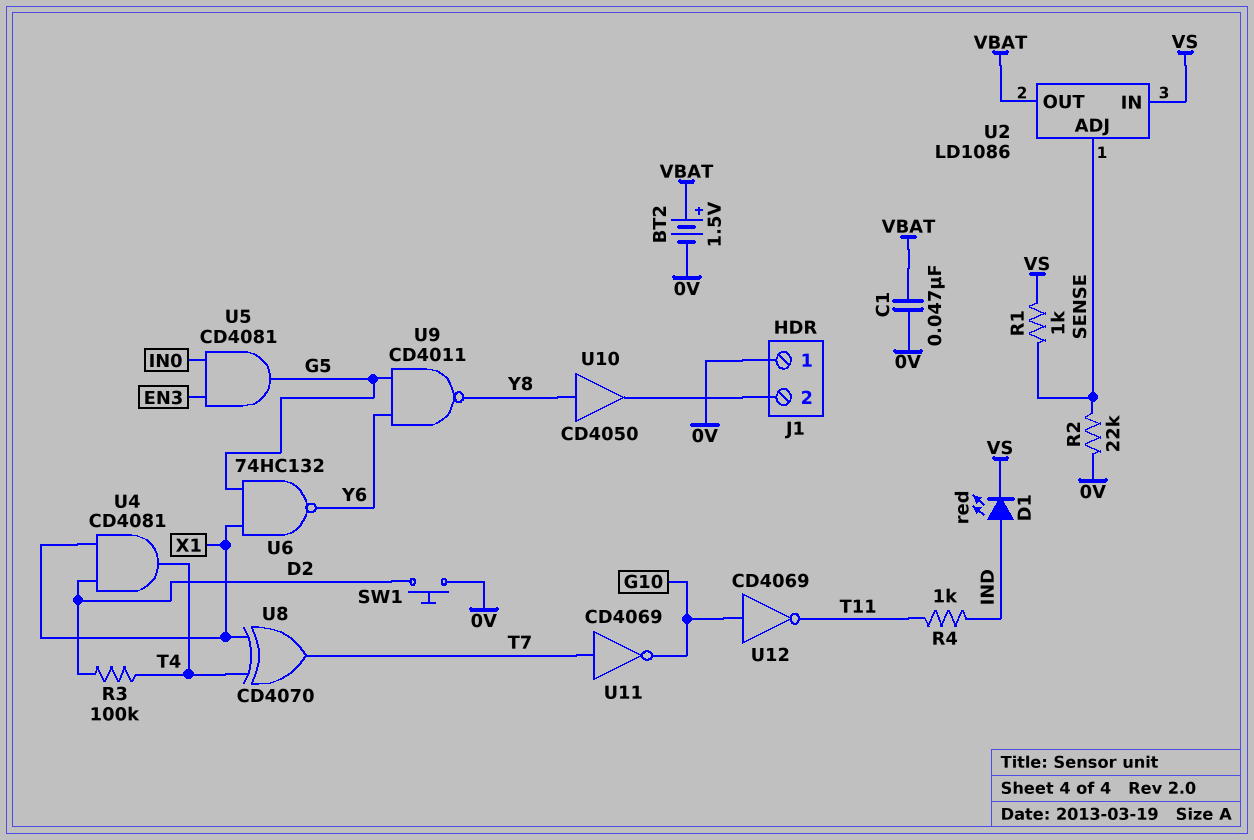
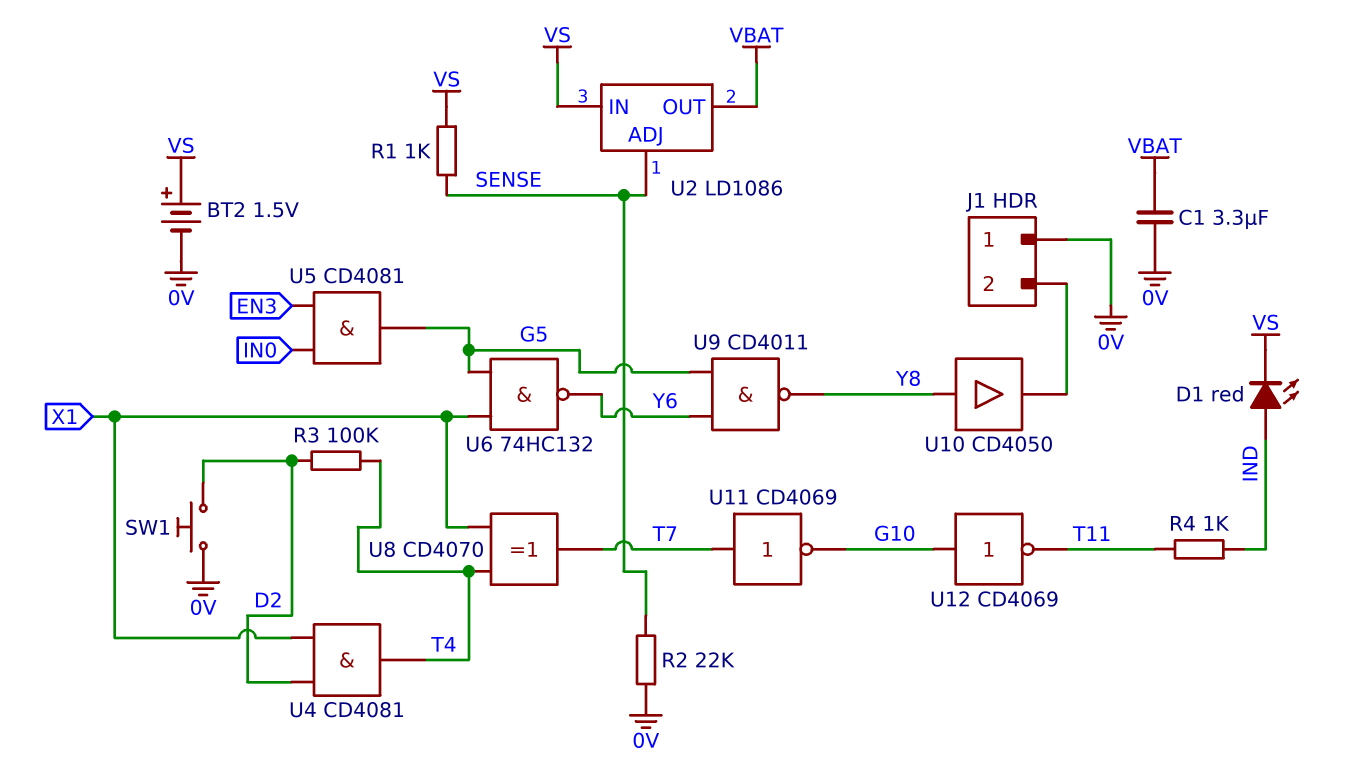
BT2: 1.5V (plus VBAT, minus 0V) -> 1.5V (plus VS, minus 0V)
C1: 47nF (0V, VBAT) -> 3.3uF (0V, VBAT)

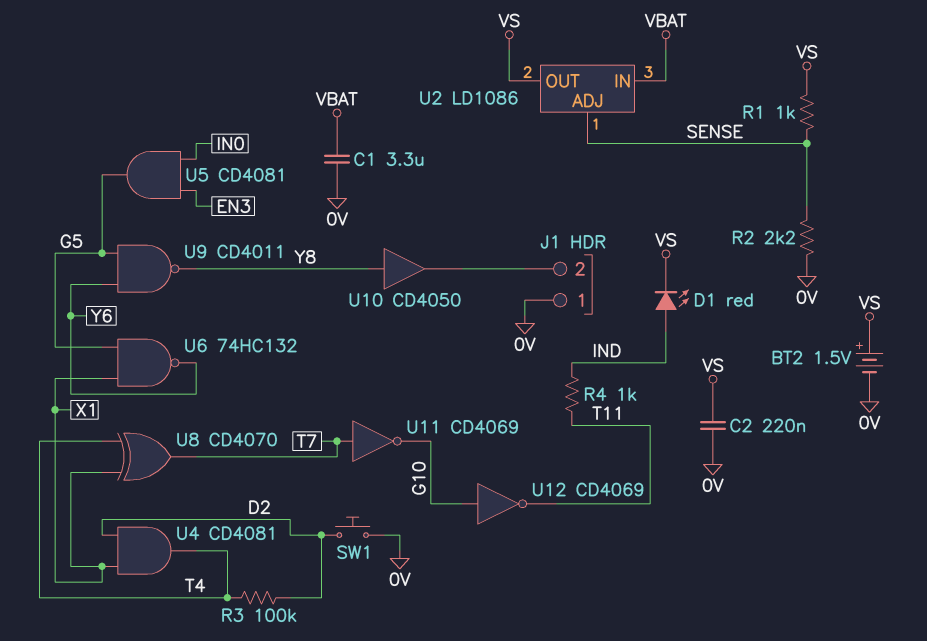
C2: none -> 220nF (0V, VS)
R2: 22k (0V, SENSE) -> 2.2k (0V, SENSE)
U2 pin IN: VS -> VBAT
U2 pin OUT: VBAT -> VS

